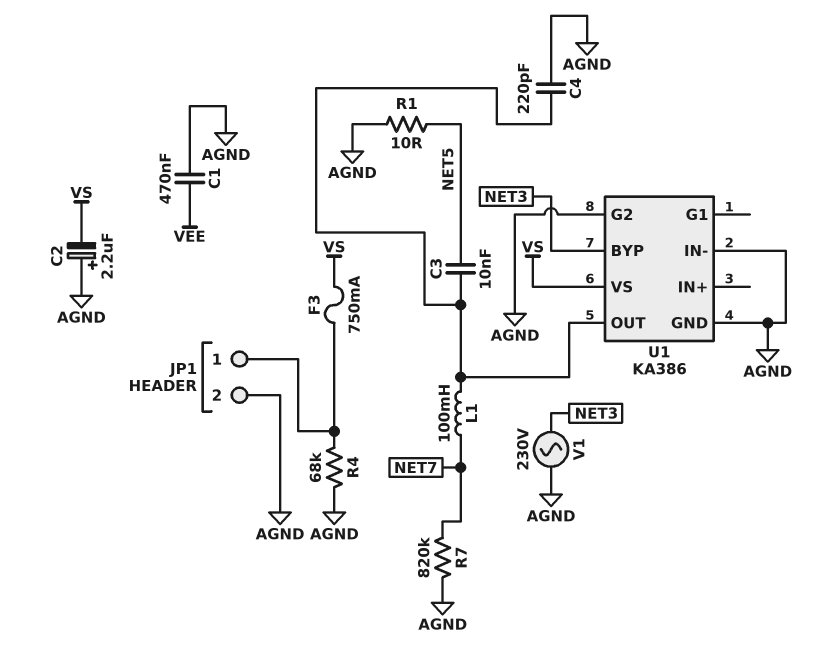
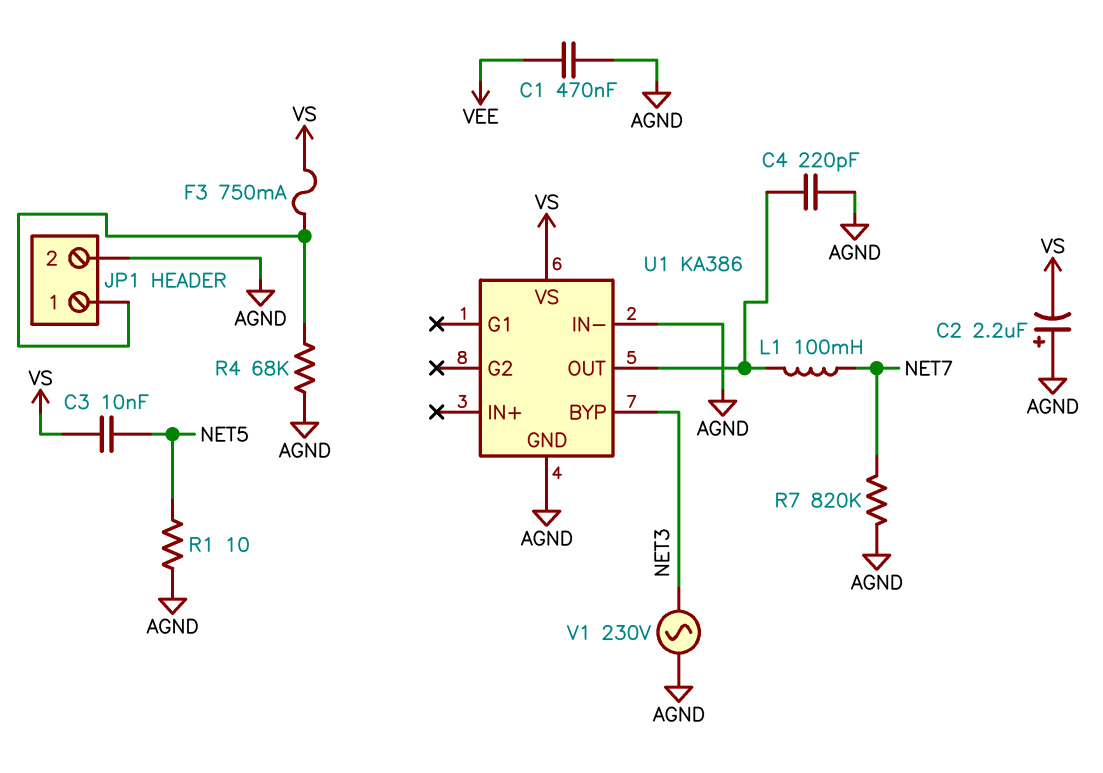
C3: 10nF (NET5, U1/OUT) -> 10nF (NET5, VS)
U1 pin G2: AGND -> none

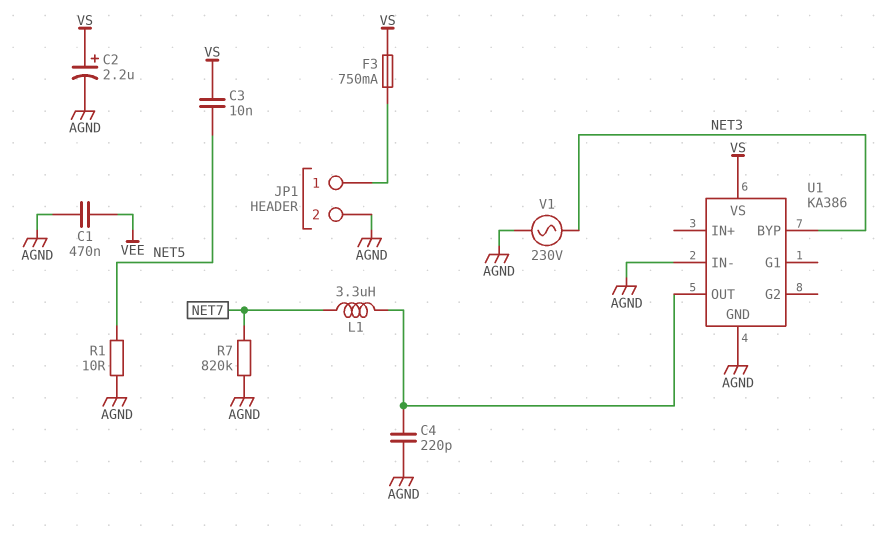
C2: 2.2uF (plus AGND, minus VS) -> 2.2uF (plus VS, minus AGND)
L1: 100mH (NET7, U1/OUT) -> 3.3uH (NET7, U1/OUT)
R4: 68k (AGND, JP1/1) -> none

